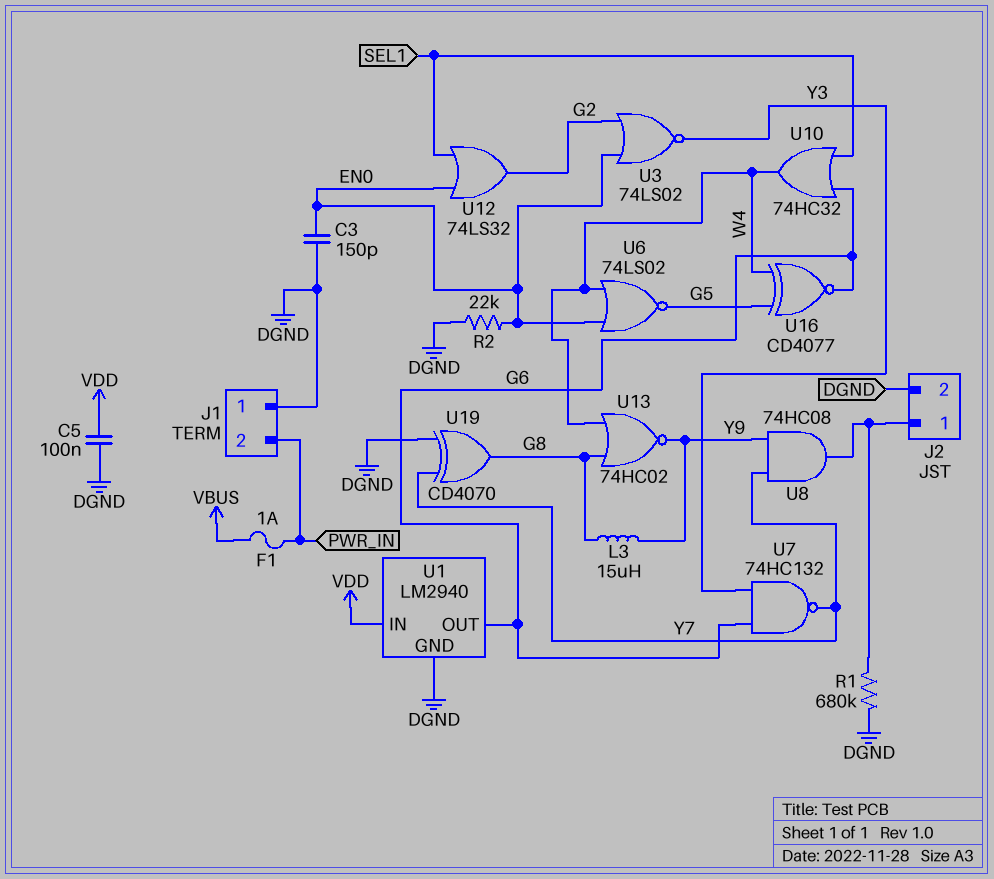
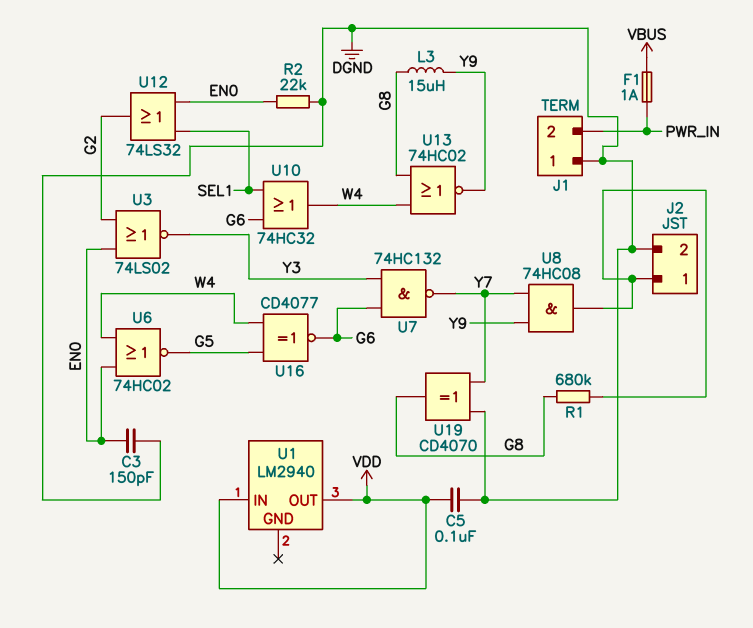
R1: 680k (DGND, J2/1) -> 680k (G8, J2/1)
U1 pin GND: DGND -> none
U1 pin OUT: G6 -> VDD
U6: NOR 74LS02 (in EN0, in W4, out G5) -> NOR 74HC02 (in EN0, in W4, out G5)

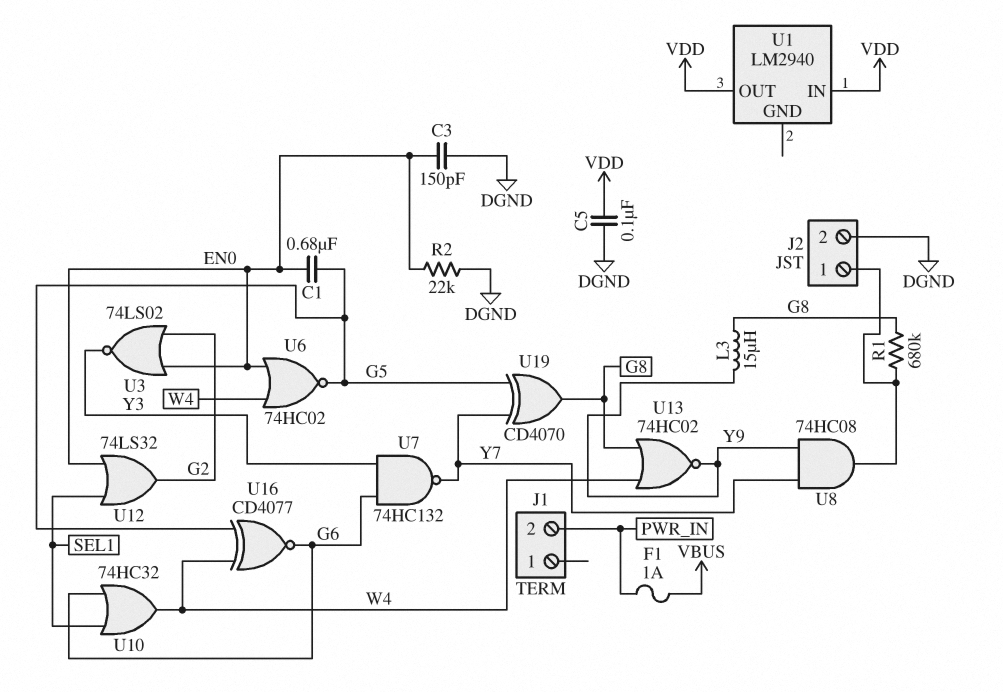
C1: none -> 680nF (EN0, G5)
J1 pin 1: DGND -> none
U19: XOR CD4070 (in DGND, in Y7, out G8) -> XOR CD4070 (in G5, in Y7, out G8)

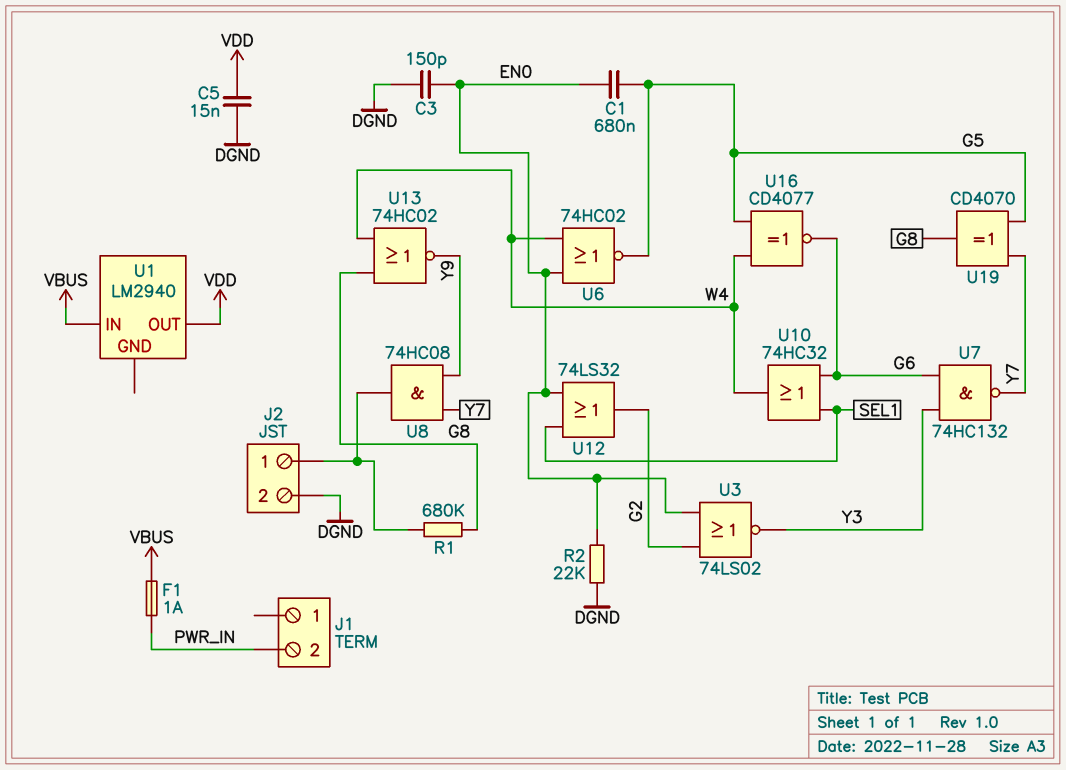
C5: 100nF (DGND, VDD) -> 15nF (DGND, VDD)
L3: 15uH (G8, Y9) -> none
U1 pin IN: VDD -> VBUS

